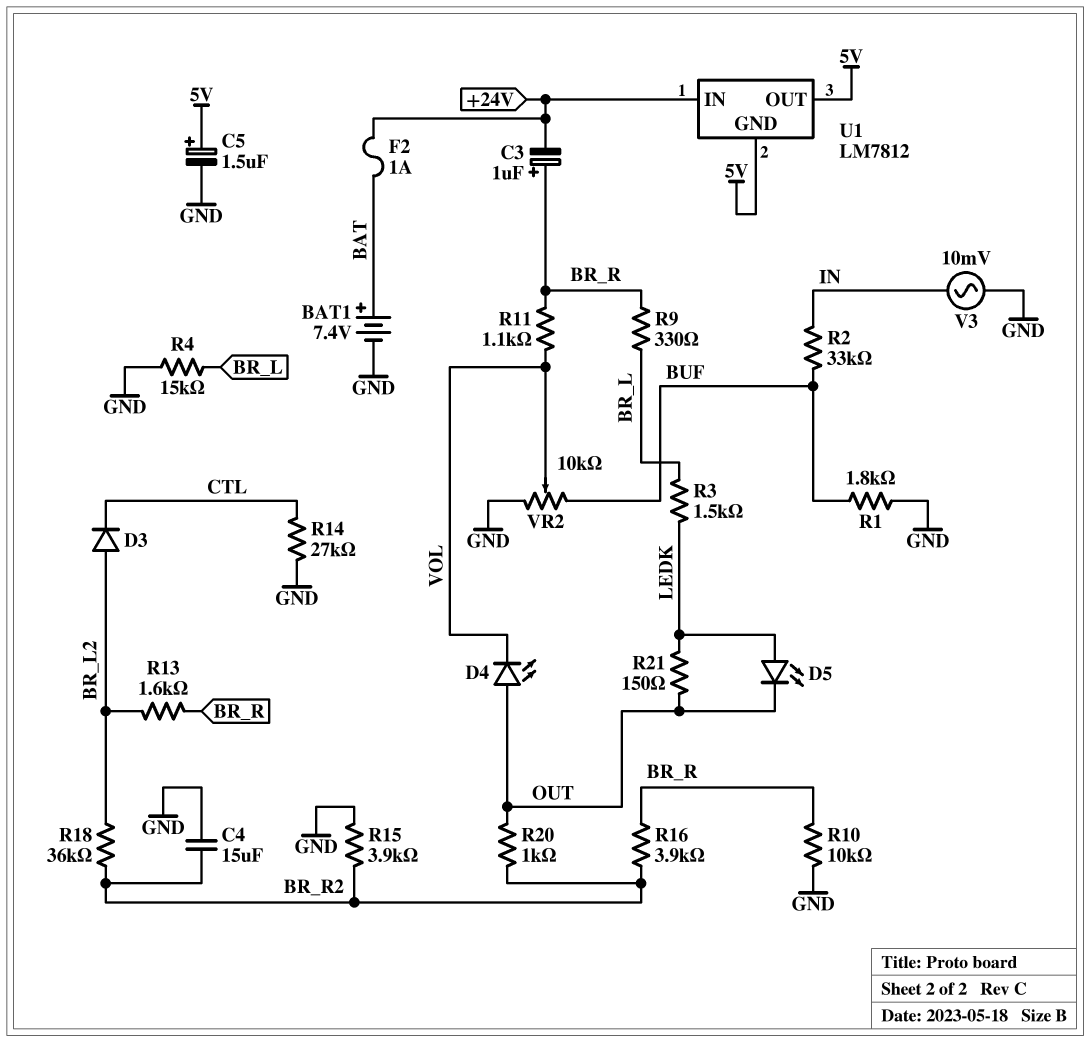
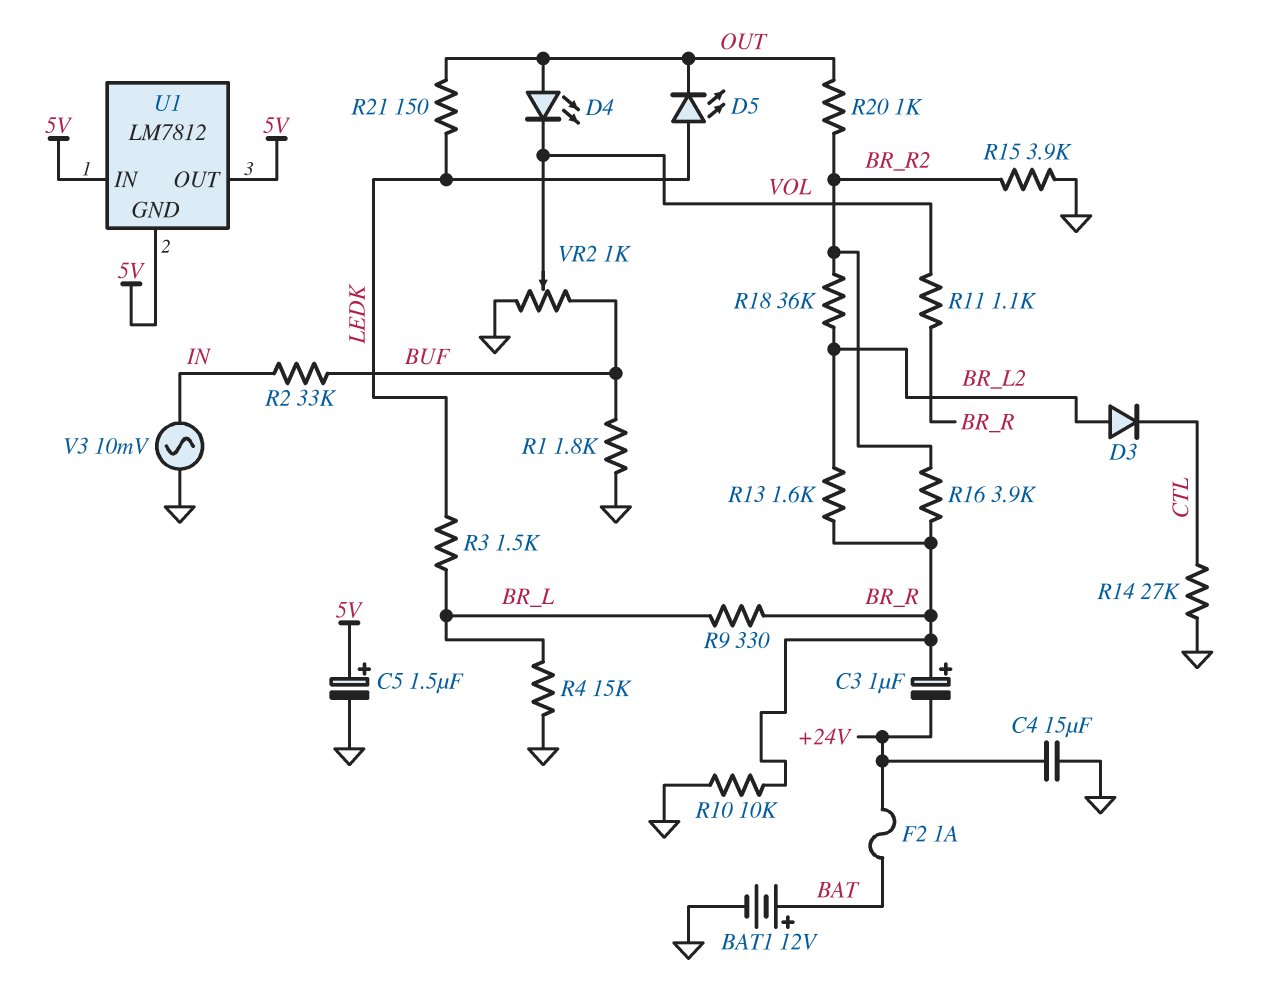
BAT1: 7.4V (plus BAT, minus GND) -> 12V (plus BAT, minus GND)
C4: 15uF (BR_R2, GND) -> 15uF (+24V, GND)
U1 pin IN: +24V -> 5V
VR2: 10k (BUF, GND, wiper VOL) -> 1k (BUF, GND, wiper VOL)

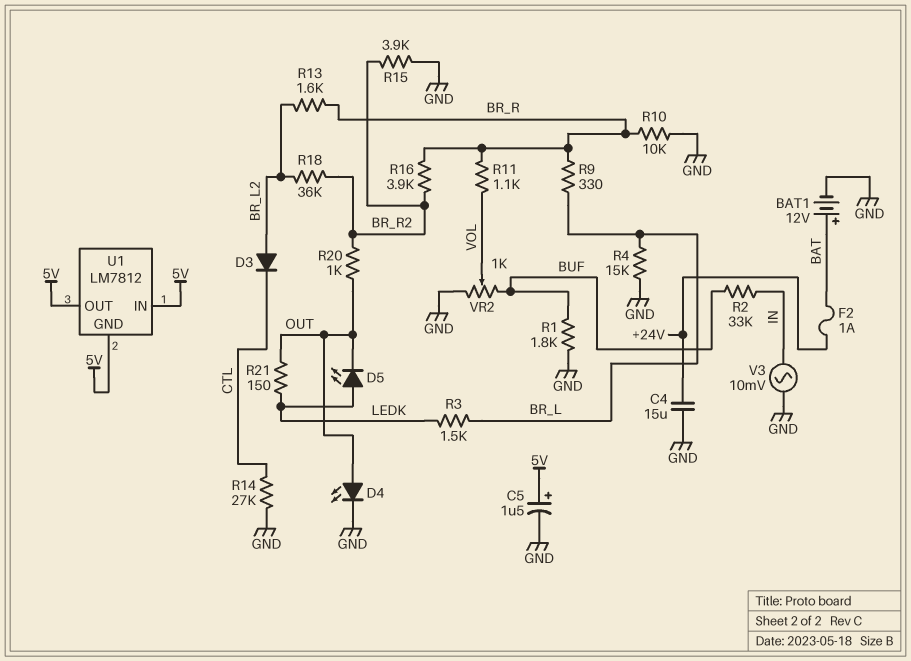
C3: 1uF (plus BR_R, minus +24V) -> none
D4: LED (A OUT, K VOL) -> LED (A OUT, K GND)

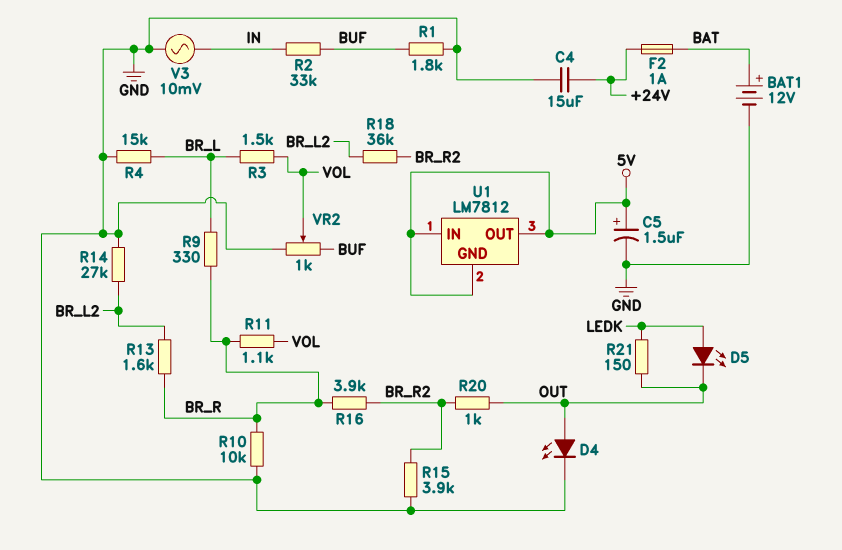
D3: diode (A BR_L2, K CTL) -> none
R3: 1.5k (BR_L, LEDK) -> 1.5k (BR_L, VOL)
R14: 27k (CTL, GND) -> 27k (BR_L2, GND)

